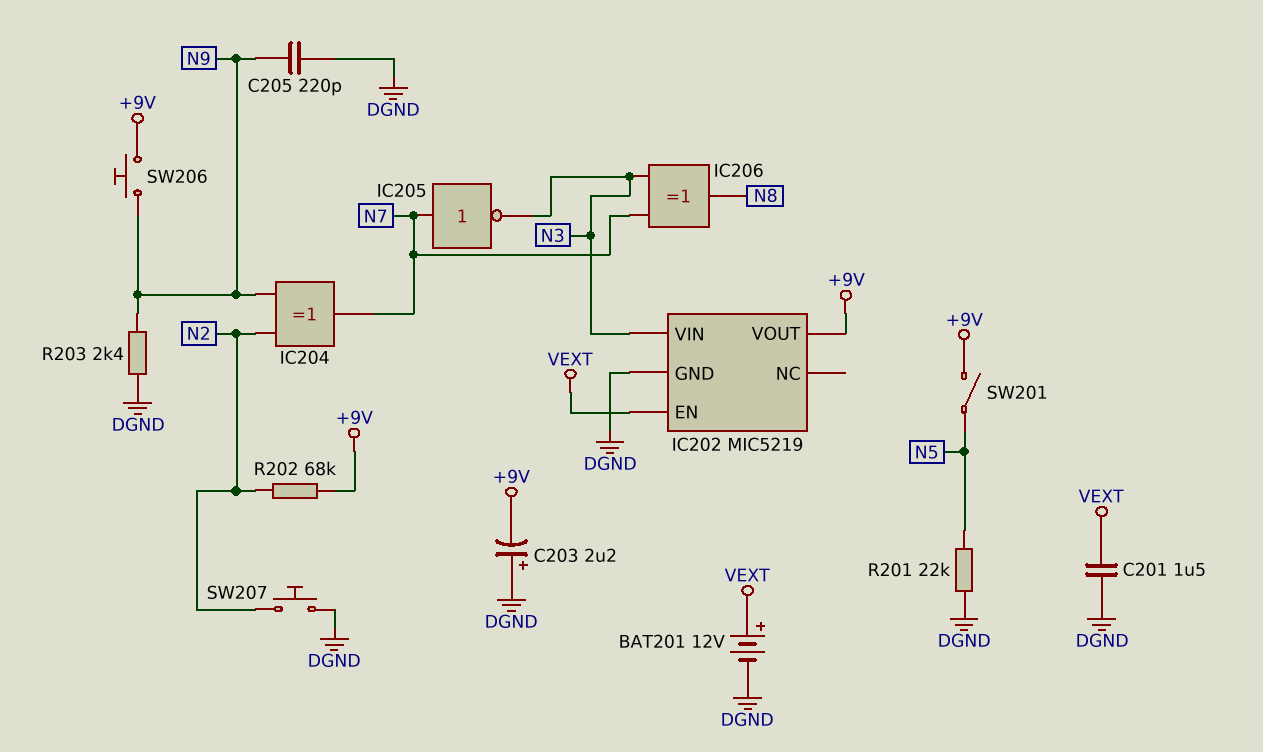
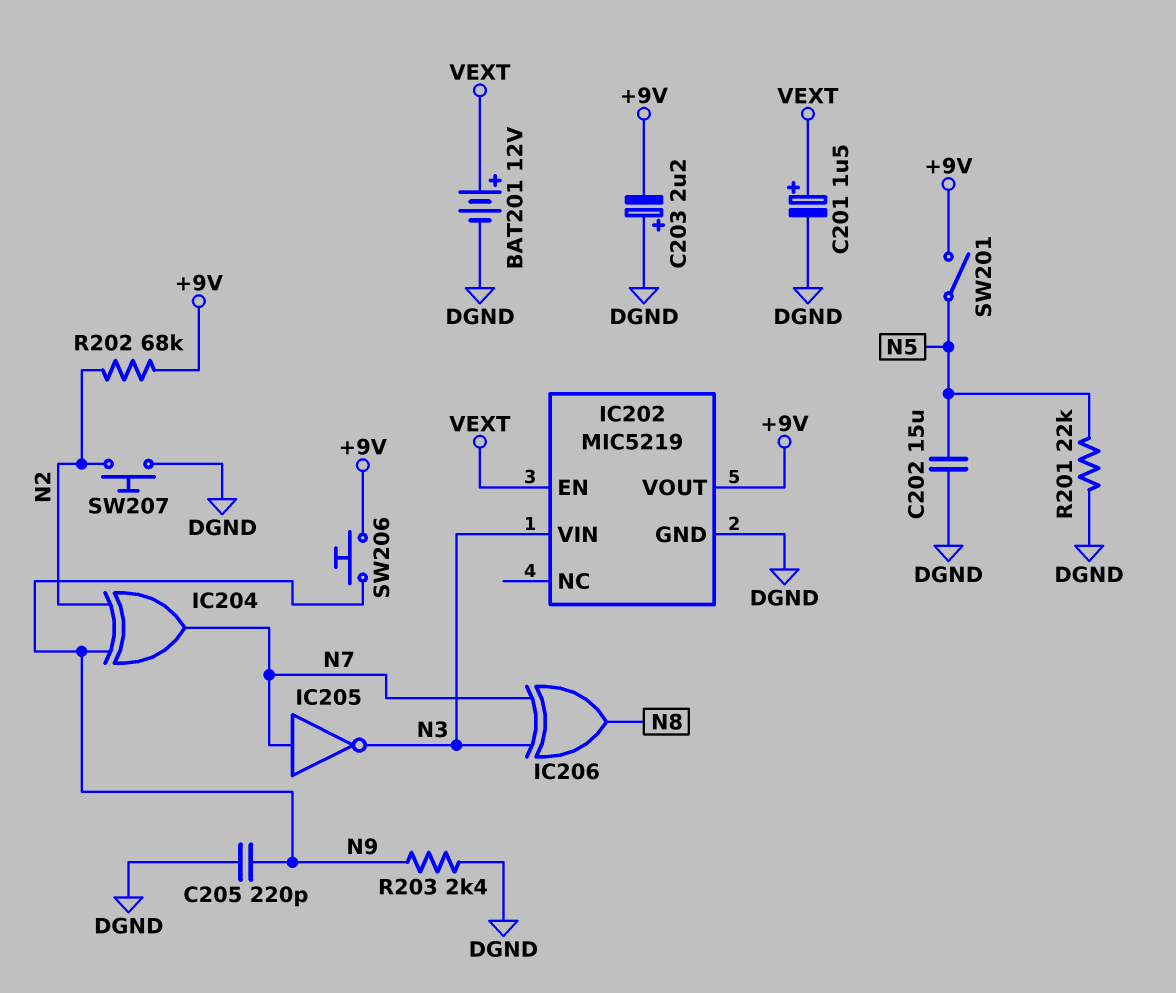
C201: 1.5uF (DGND, VEXT) -> 1.5uF (plus VEXT, minus DGND)
C202: none -> 15uF (DGND, N5)

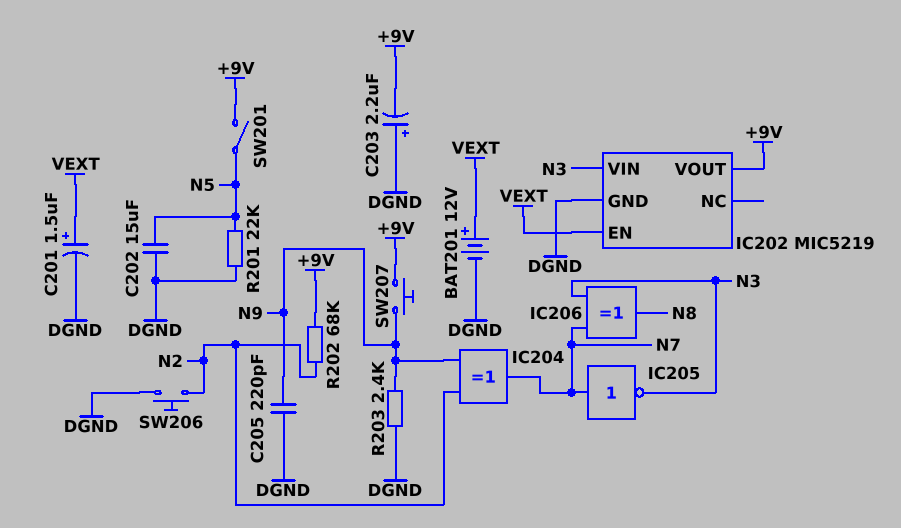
SW206: button (+9V, N9) -> button (DGND, N2)
SW207: button (DGND, N2) -> button (+9V, N9)

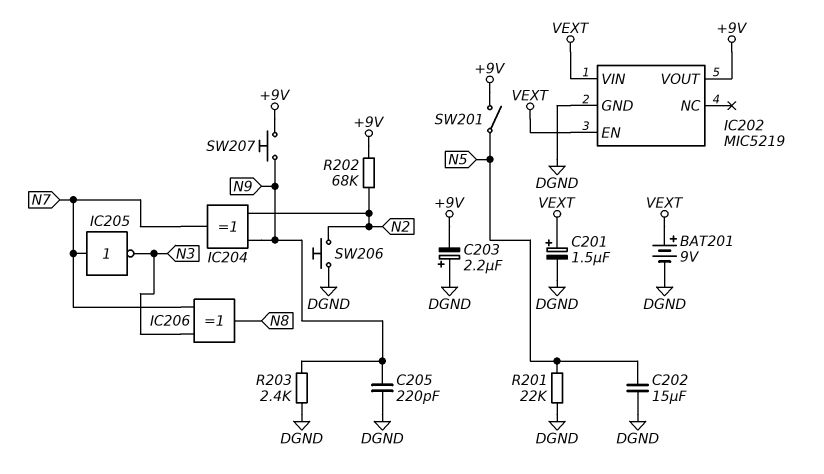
BAT201: 12V (plus VEXT, minus DGND) -> 9V (plus VEXT, minus DGND)
IC202 pin VIN: N3 -> VEXT

